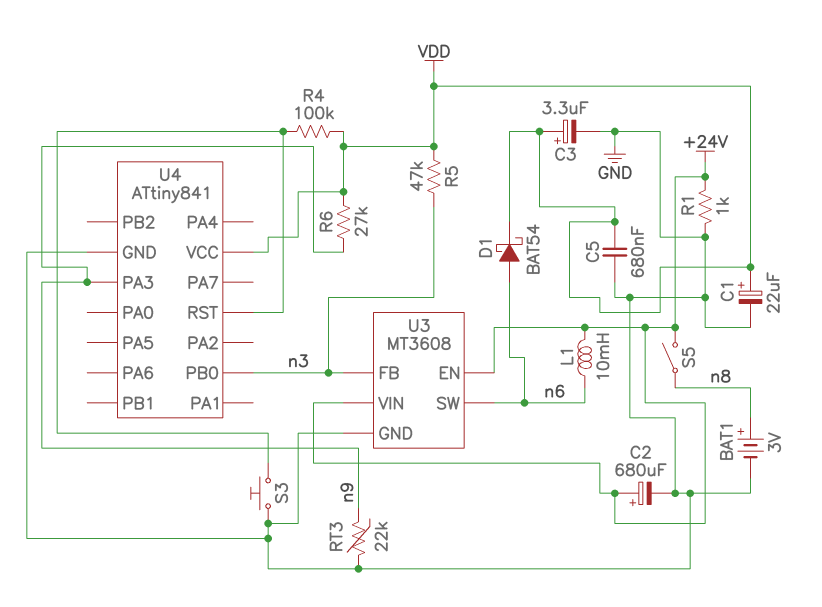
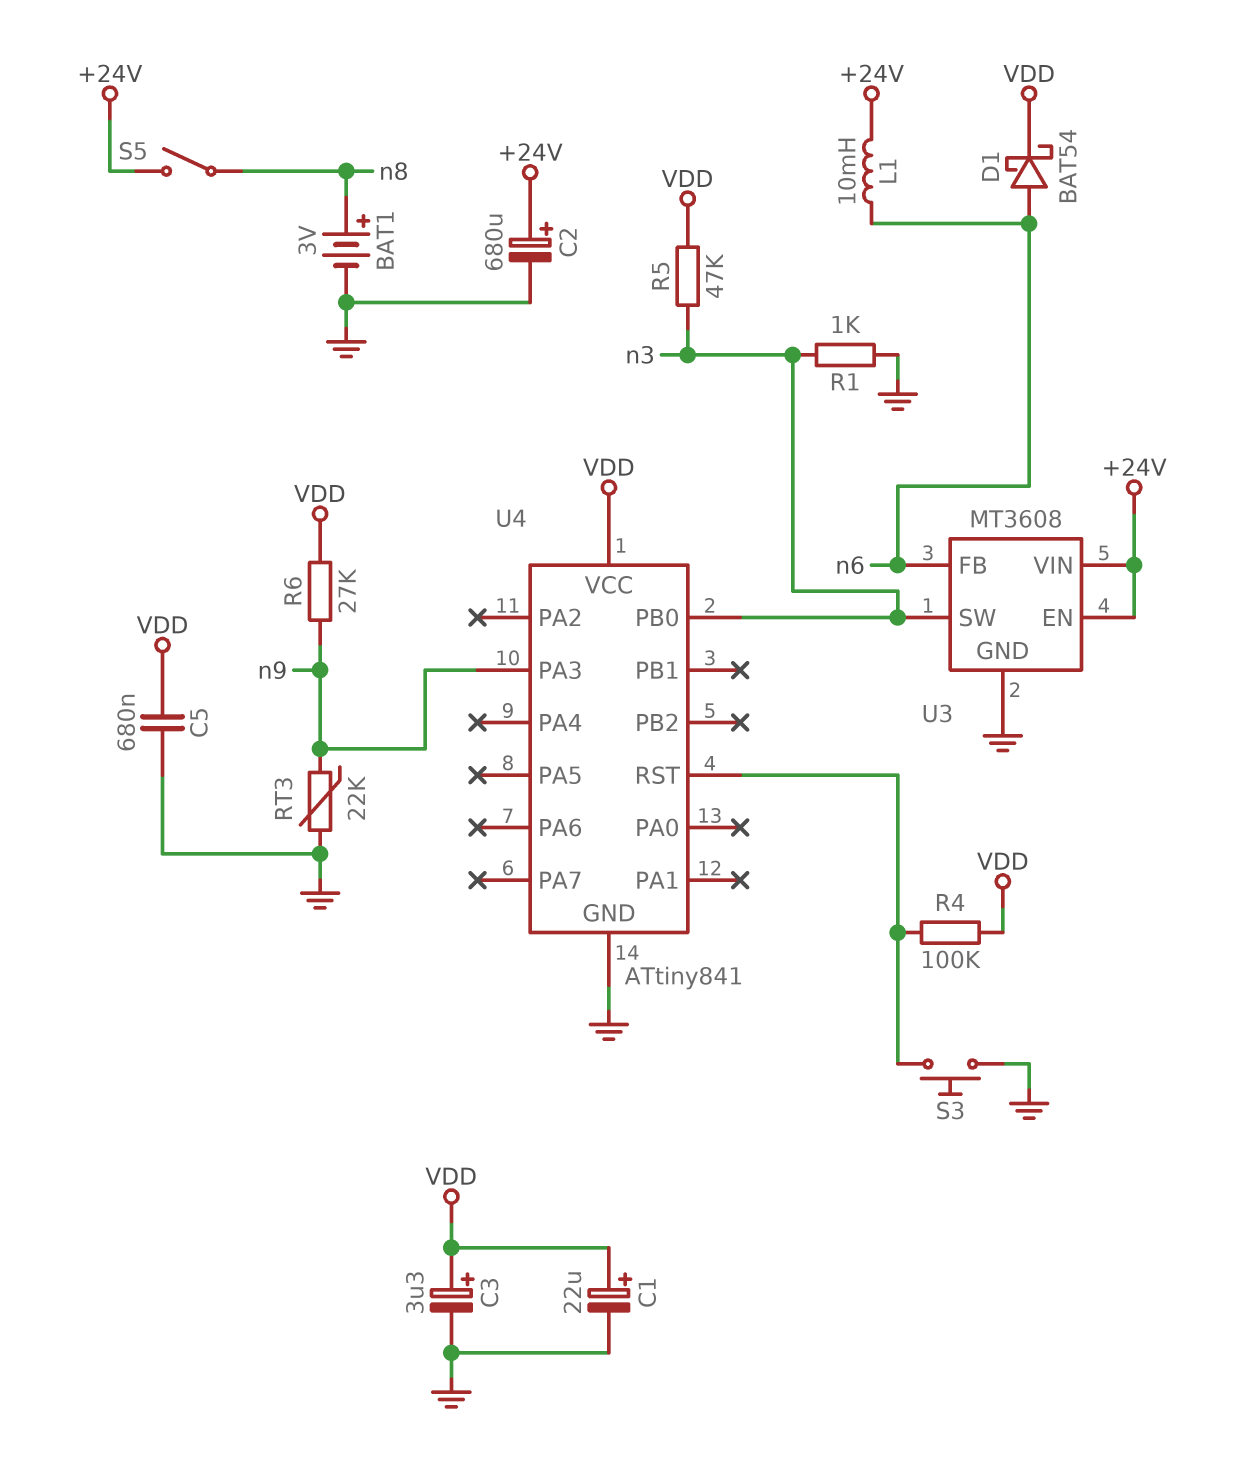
R1: 1k (+24V, GND) -> 1k (GND, n3)
U3 pin FB: n3 -> n6
U3 pin SW: n6 -> n3

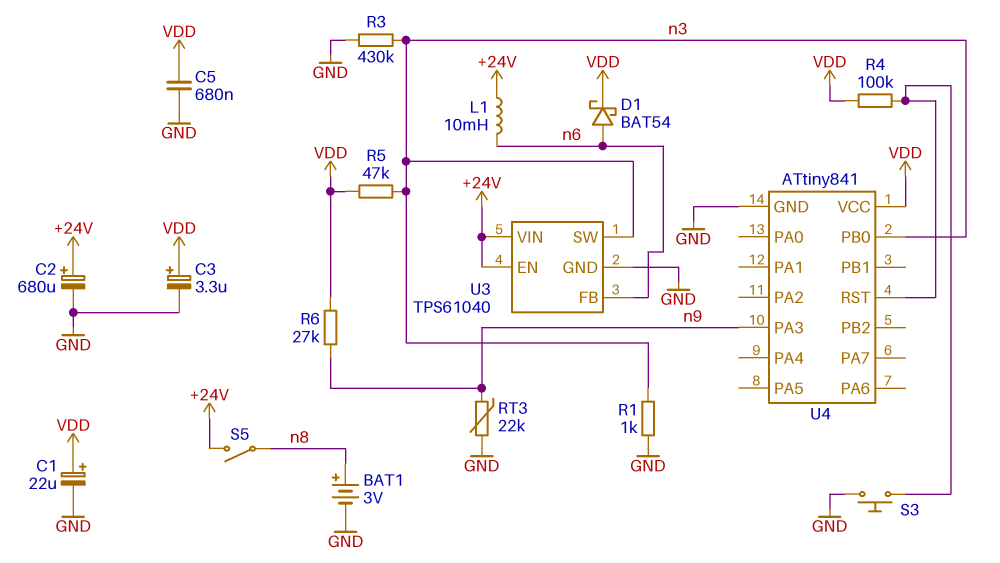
R3: none -> 430k (GND, n3)
U3: MT3608 -> TPS61040

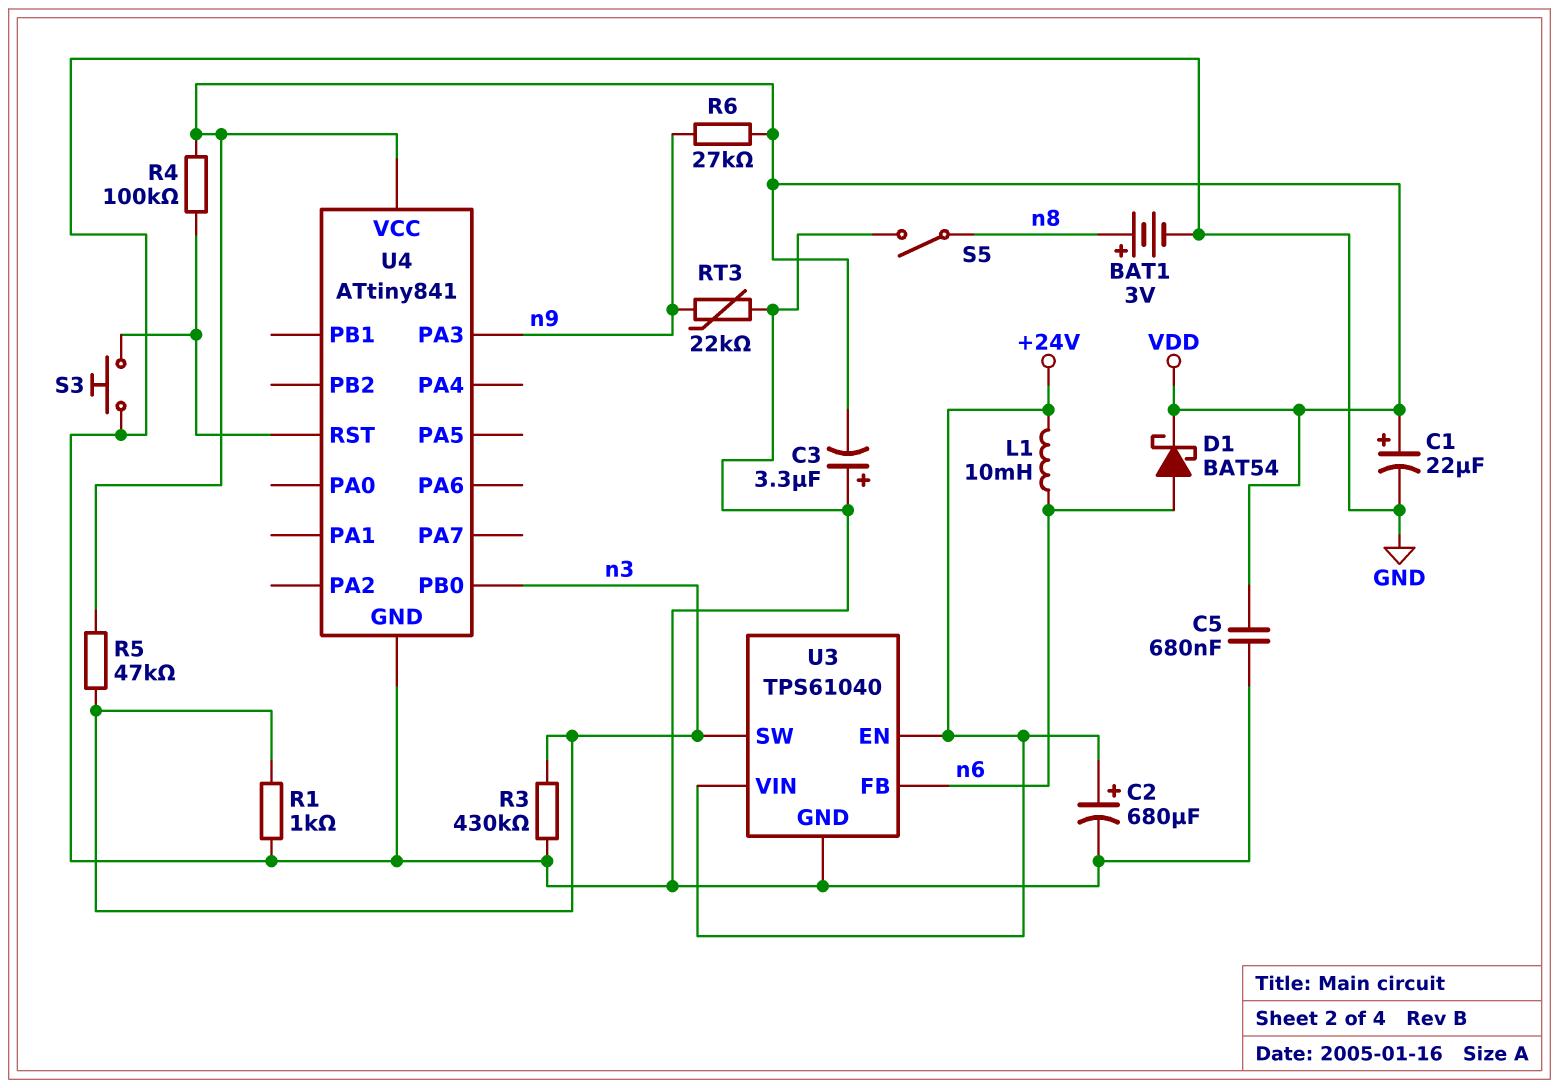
C3: 3.3uF (plus VDD, minus GND) -> 3.3uF (plus GND, minus VDD)
S5: switch (+24V, n8) -> switch (GND, n8)

